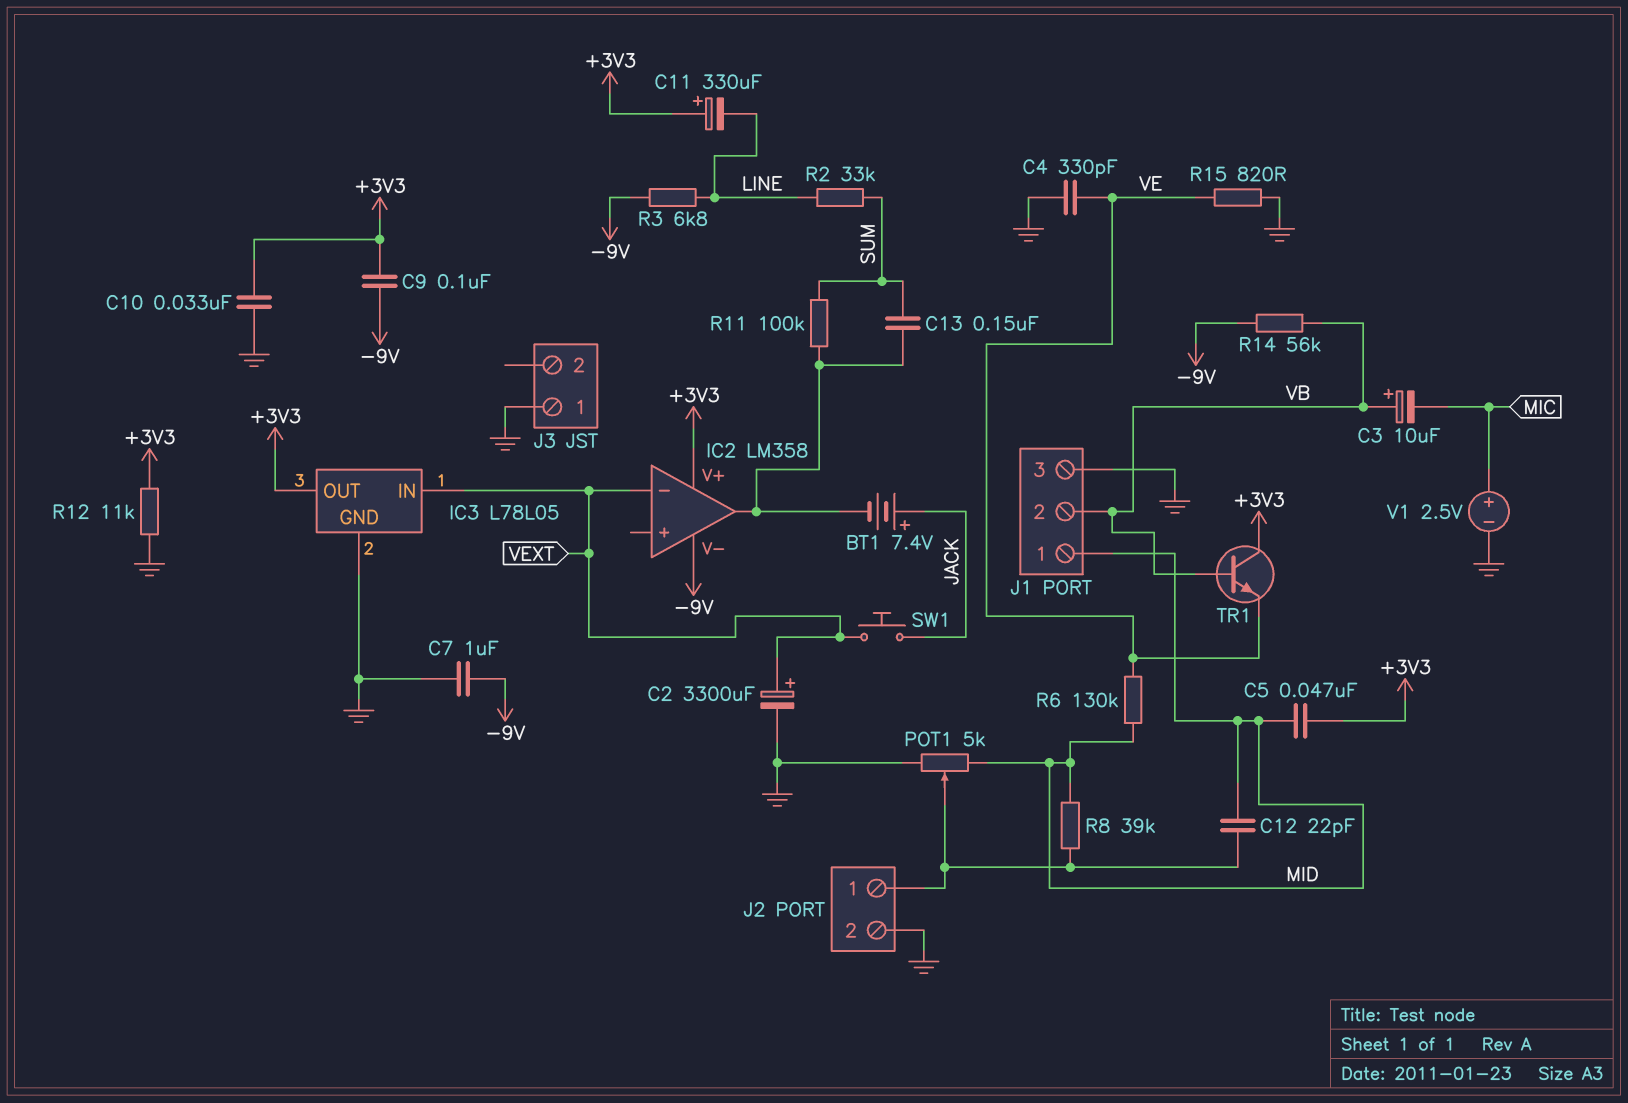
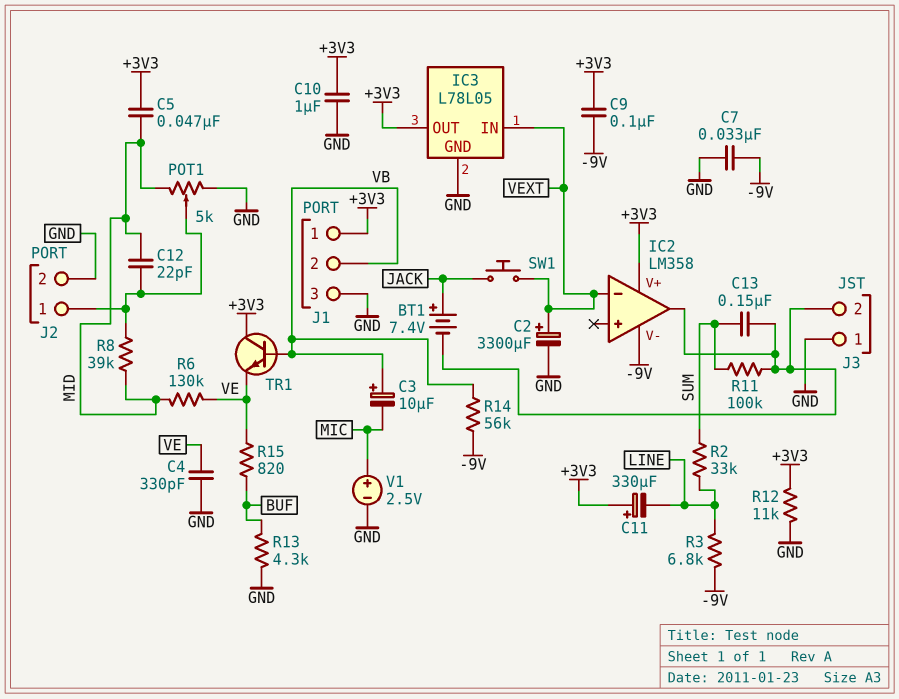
C7: 1uF (-9V, GND) -> 33nF (-9V, GND)
C10: 33nF (+3V3, GND) -> 1uF (+3V3, GND)
J1 pin 1: MID -> +3V3
J3 pin 2: none -> IC2/out
R13: none -> 4.3k (BUF, GND)
R15: 820 (GND, VE) -> 820 (BUF, VE)

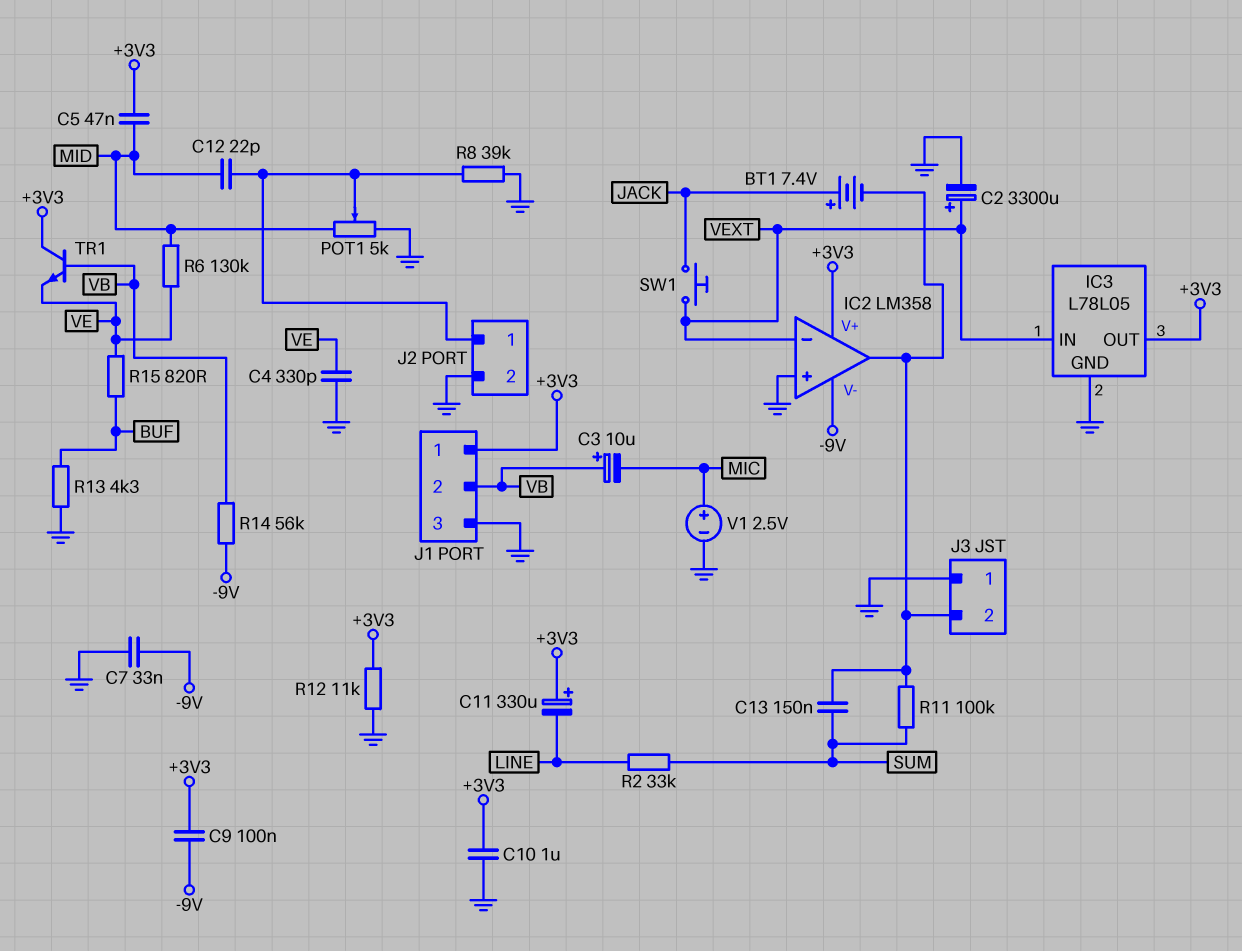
IC2 pin in+: none -> GND
R3: 6.8k (-9V, LINE) -> none
R8: 39k (J2/1, MID) -> 39k (GND, J2/1)

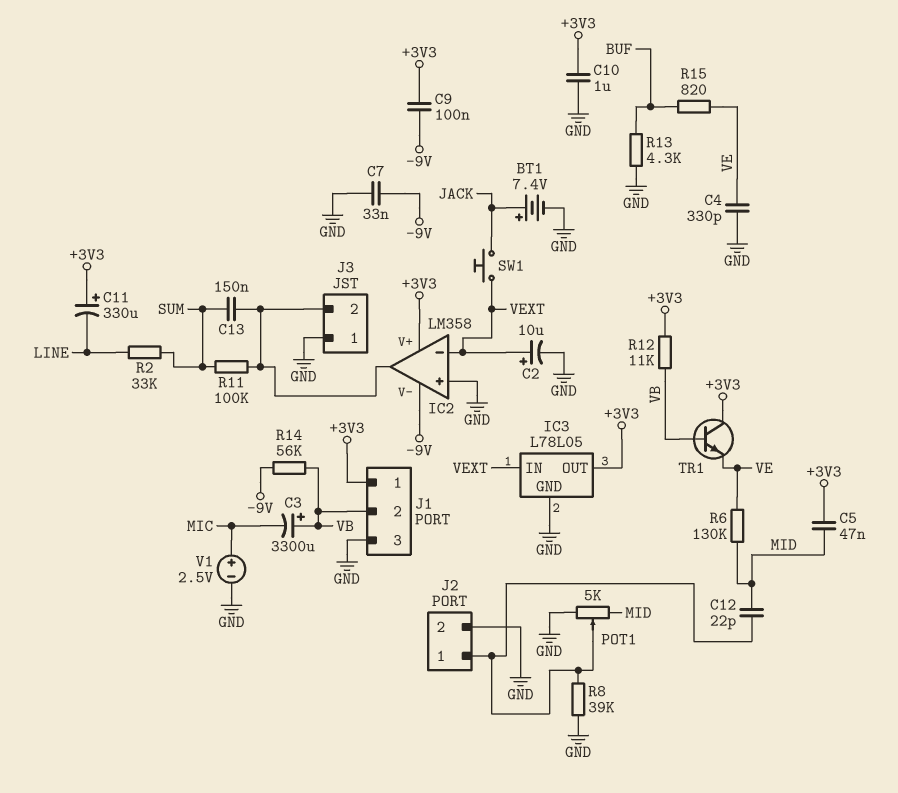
BT1: 7.4V (plus JACK, minus IC2/out) -> 7.4V (plus JACK, minus GND)
C2: 3300uF (plus VEXT, minus GND) -> 10uF (plus VEXT, minus GND)
C3: 10uF (plus VB, minus MIC) -> 3300uF (plus VB, minus MIC)
R12: 11k (+3V3, GND) -> 11k (+3V3, VB)

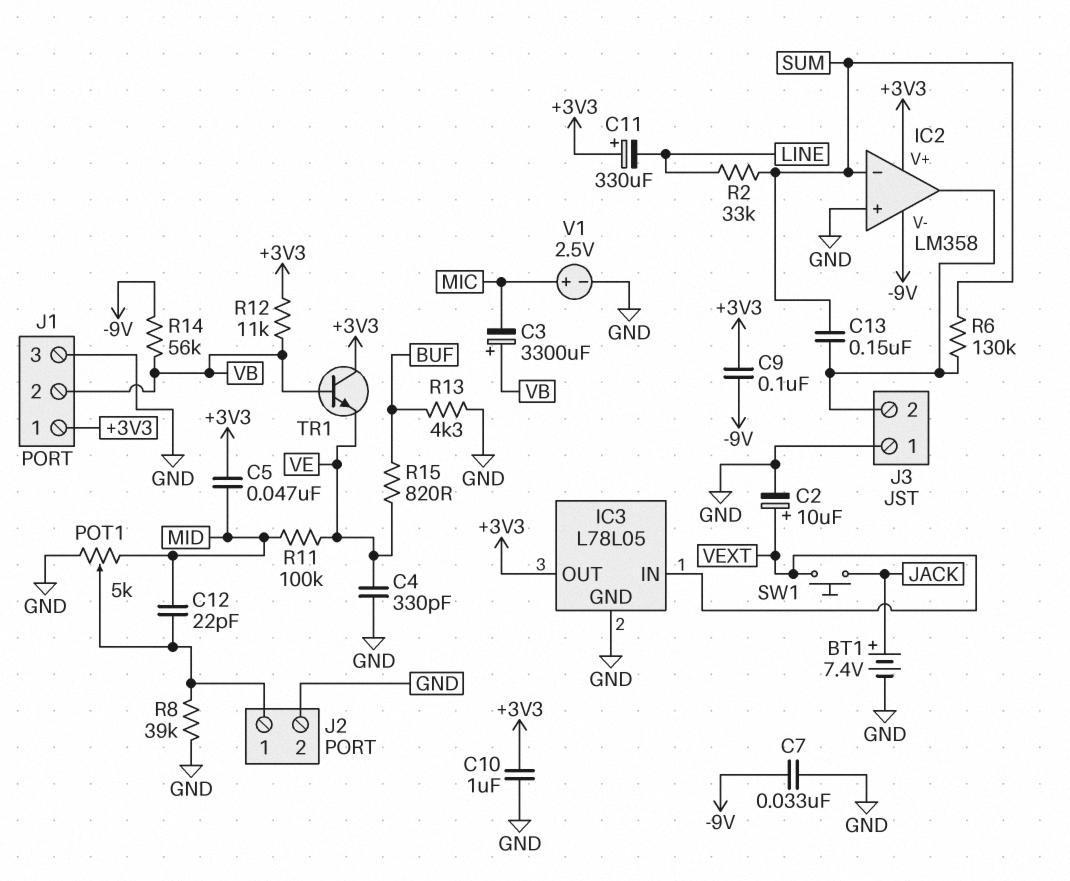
IC2 pin in-: VEXT -> SUM
R6: 130k (MID, VE) -> 130k (IC2/out, SUM)
R11: 100k (IC2/out, SUM) -> 100k (MID, VE)

